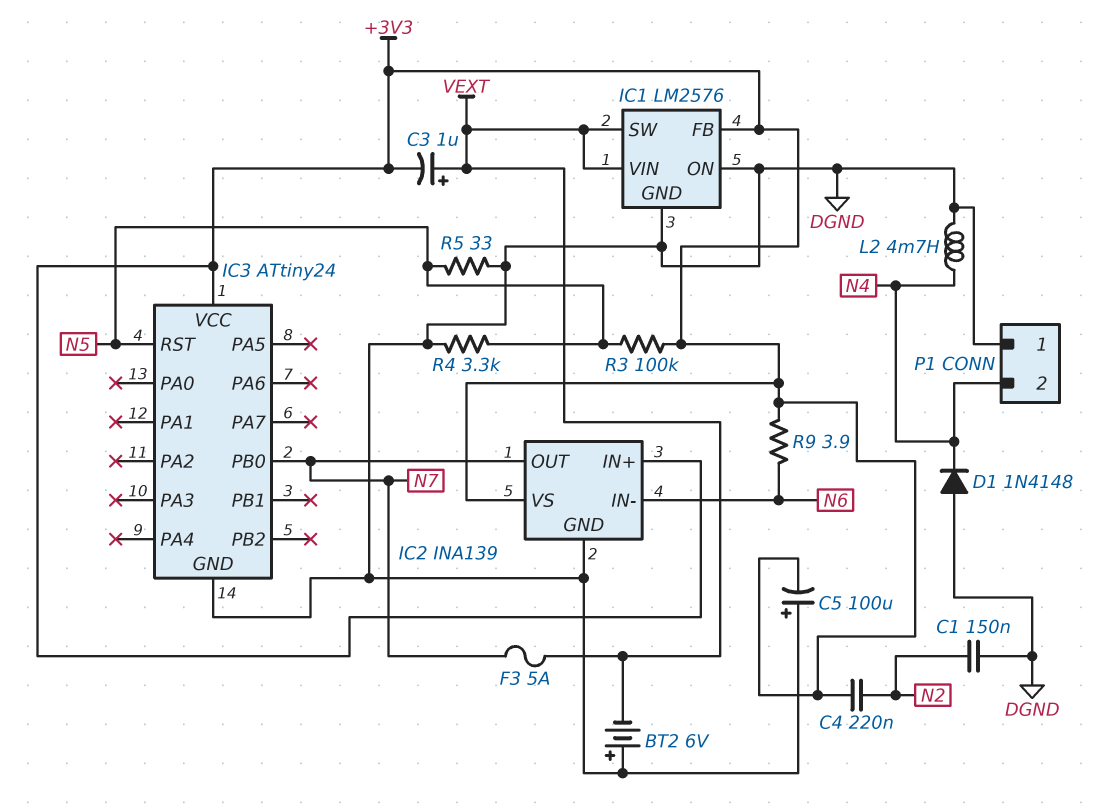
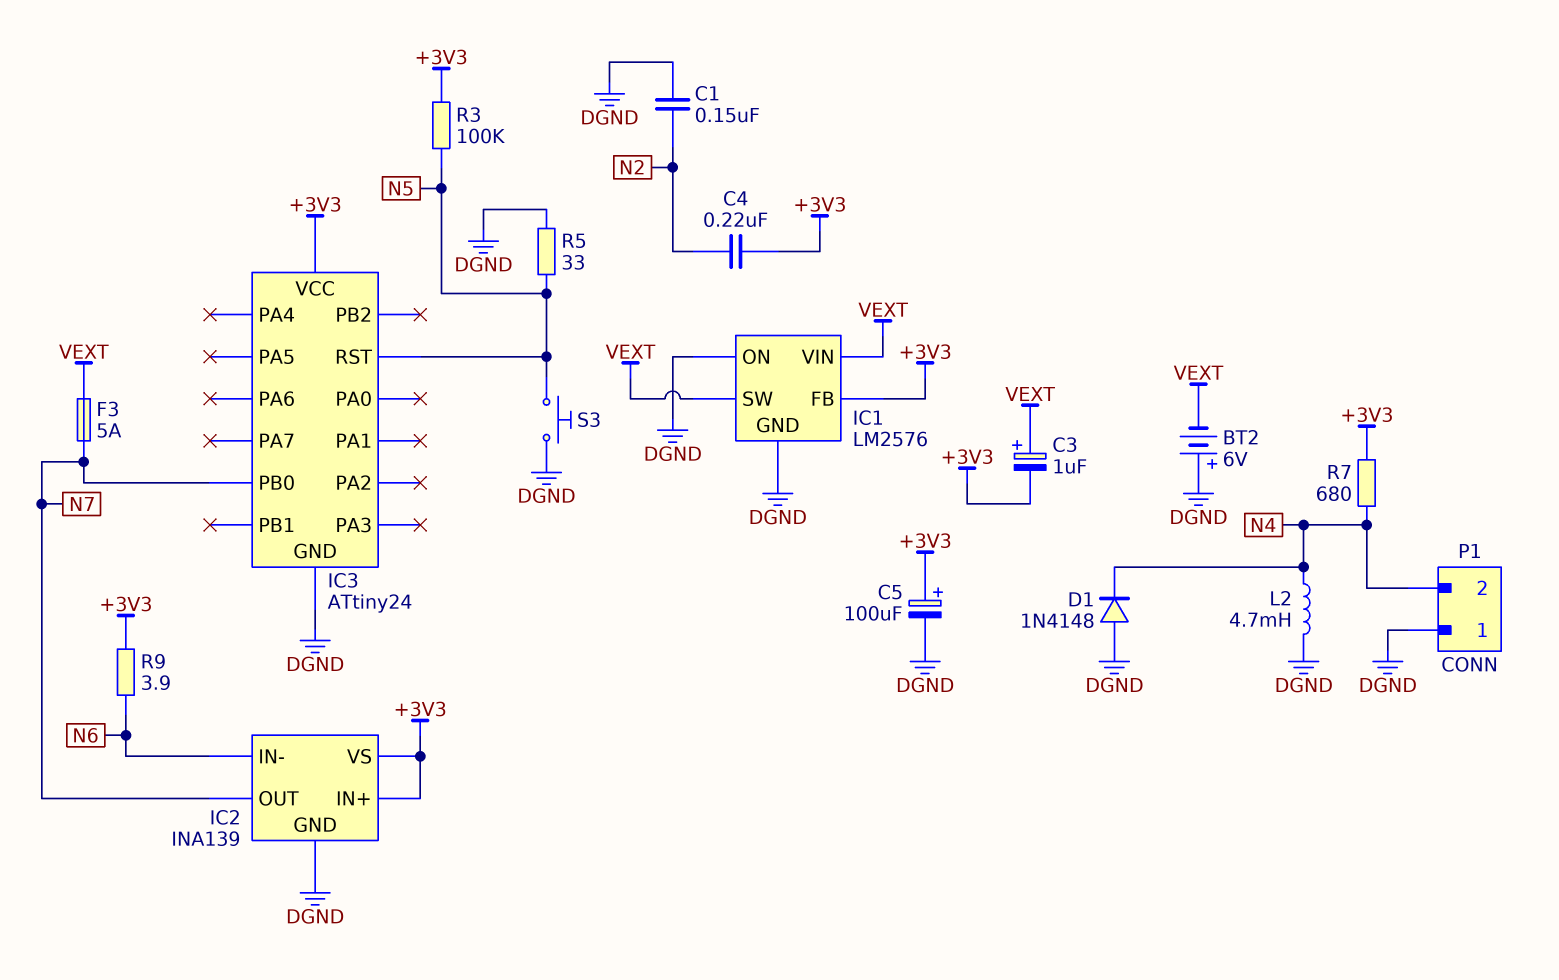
C5: 100uF (plus DGND, minus +3V3) -> 100uF (plus +3V3, minus DGND)
R4: 3.3k (DGND, N5) -> none
R7: none -> 680 (+3V3, N4)
S3: none -> button (DGND, N5)

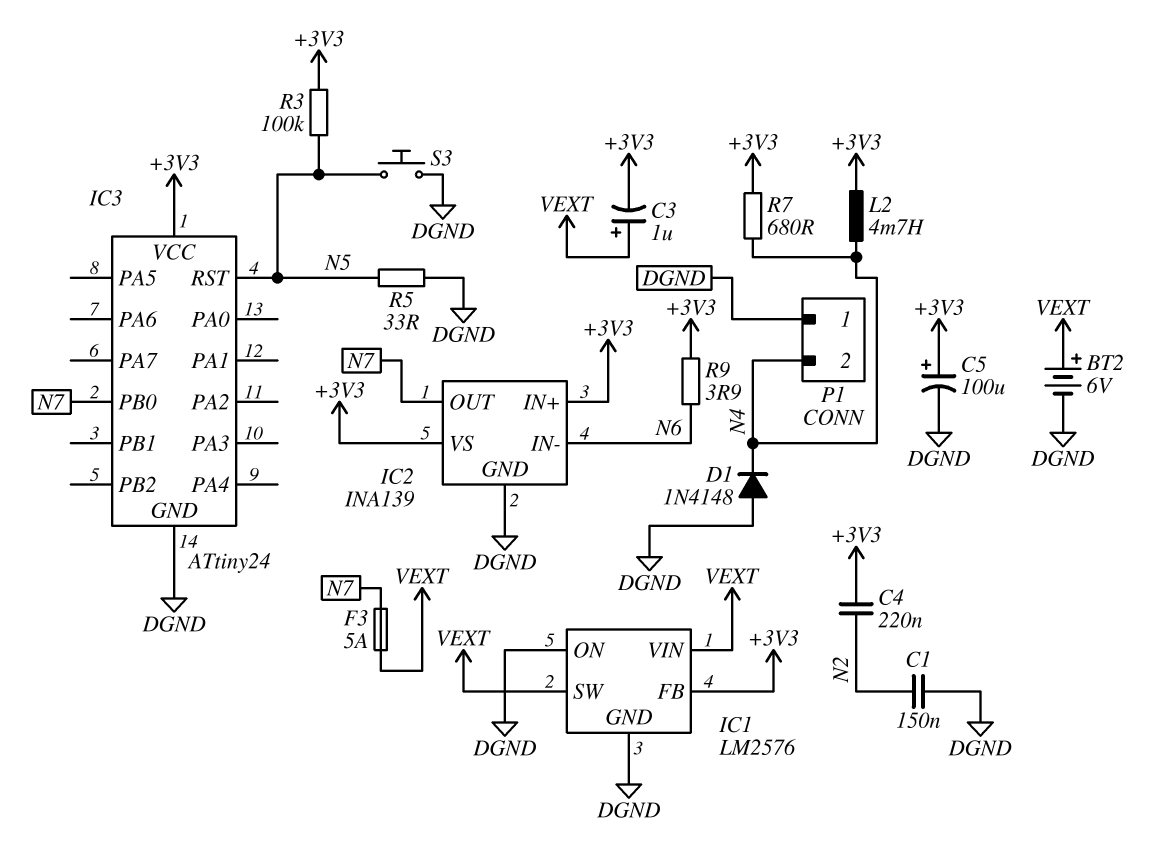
BT2: 6V (plus DGND, minus VEXT) -> 6V (plus VEXT, minus DGND)
L2: 4.7mH (DGND, N4) -> 4.7mH (+3V3, N4)

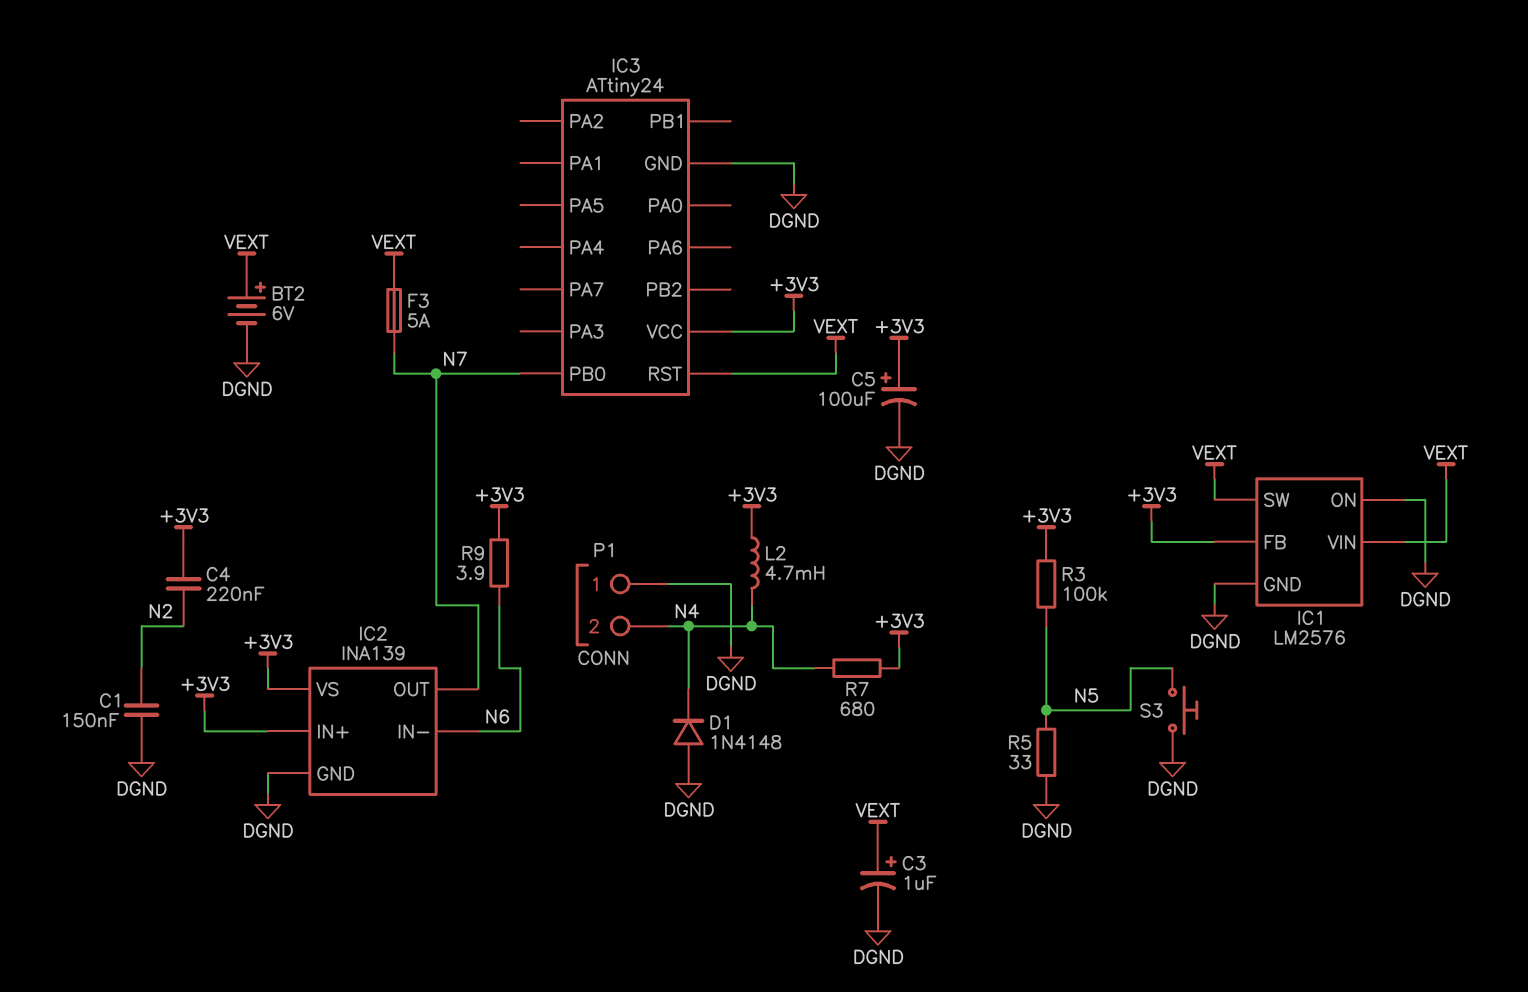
C3: 1uF (plus VEXT, minus +3V3) -> 1uF (plus VEXT, minus DGND)
IC3 pin RST: N5 -> VEXT

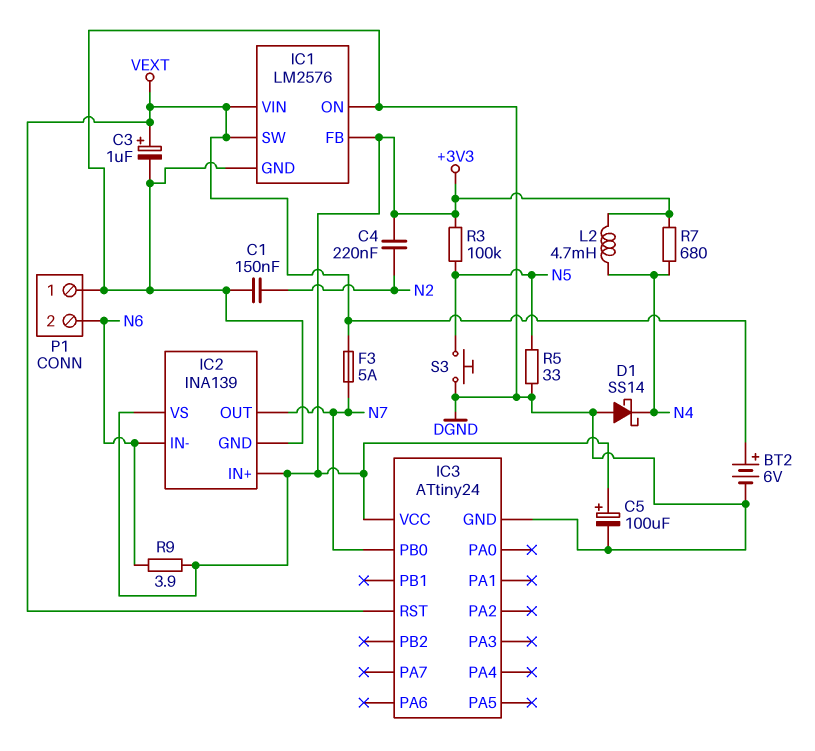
D1: diode 1N4148 (A DGND, K N4) -> schottky SS14 (A DGND, K N4)
P1 pin 2: N4 -> N6

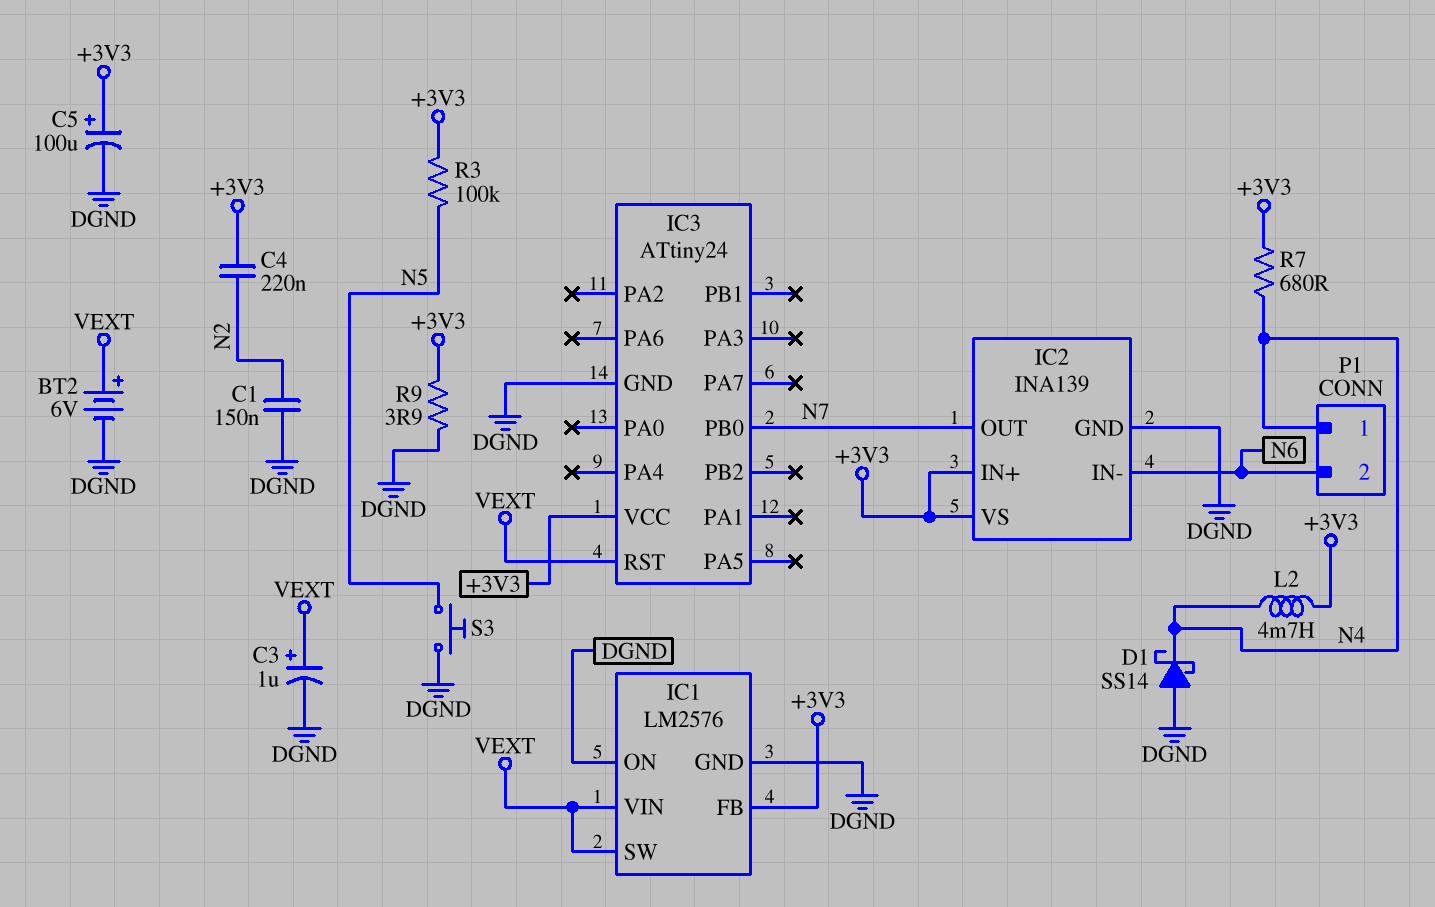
F3: 5A (N7, VEXT) -> none
P1 pin 1: DGND -> N4
R5: 33 (DGND, N5) -> none
R9: 3.9 (+3V3, N6) -> 3.9 (+3V3, DGND)

